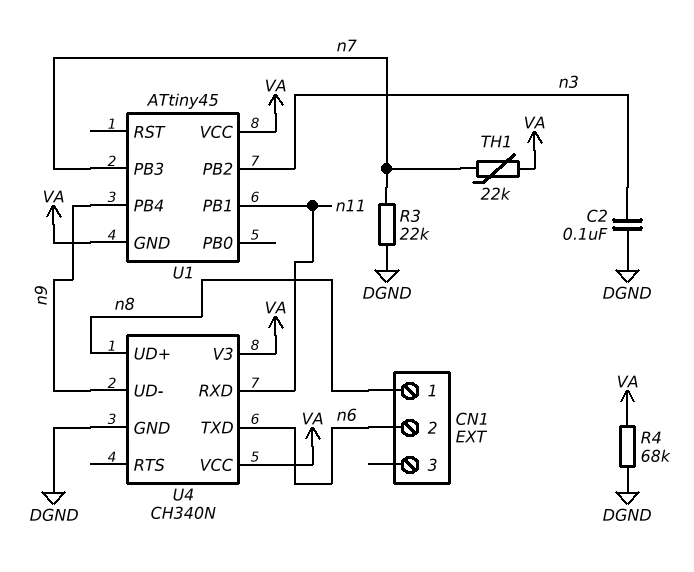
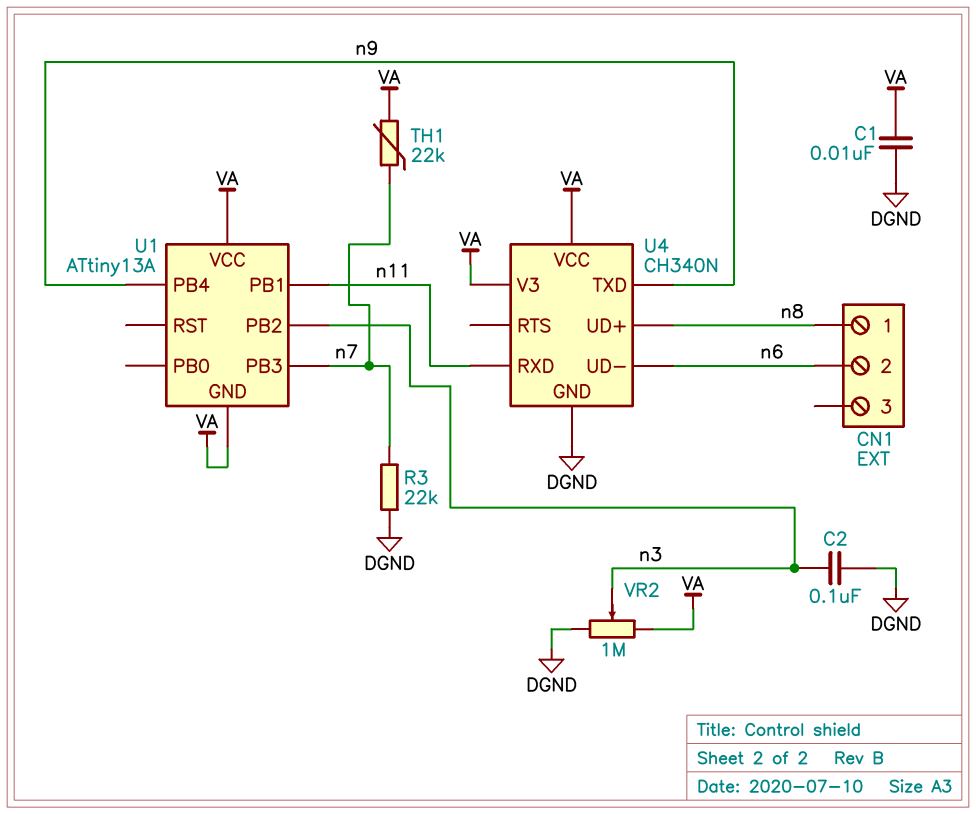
C1: none -> 10nF (DGND, VA)
R4: 68k (DGND, VA) -> none
U1: ATtiny45 -> ATtiny13A
U4 pin TXD: n6 -> n9
U4 pin UD-: n9 -> n6
VR2: none -> 1M (DGND, VA, wiper n3)

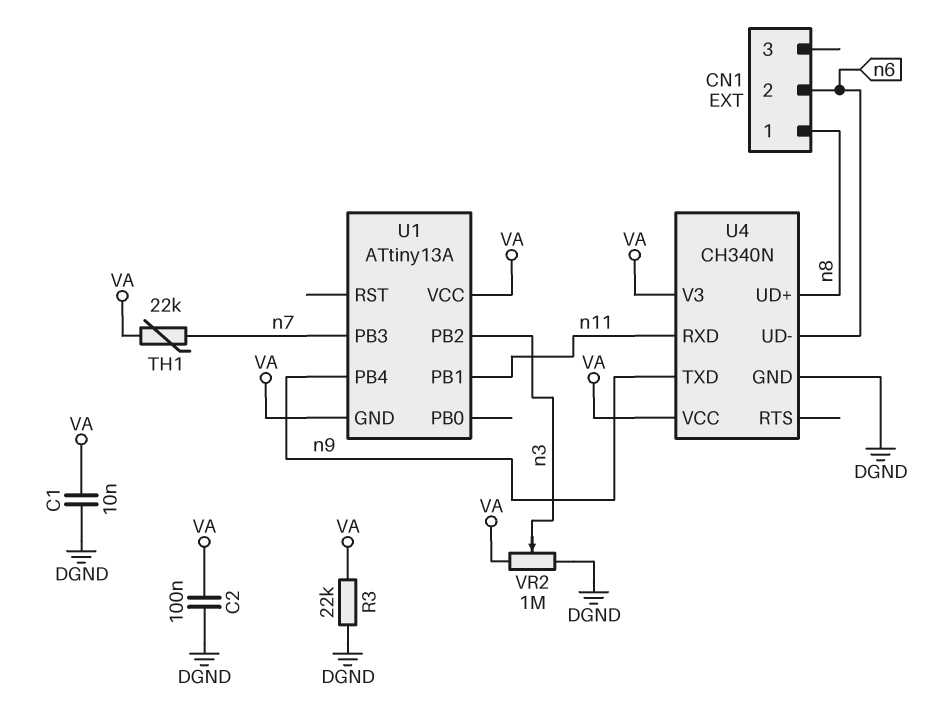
C2: 100nF (DGND, n3) -> 100nF (DGND, VA)
R3: 22k (DGND, n7) -> 22k (DGND, VA)

